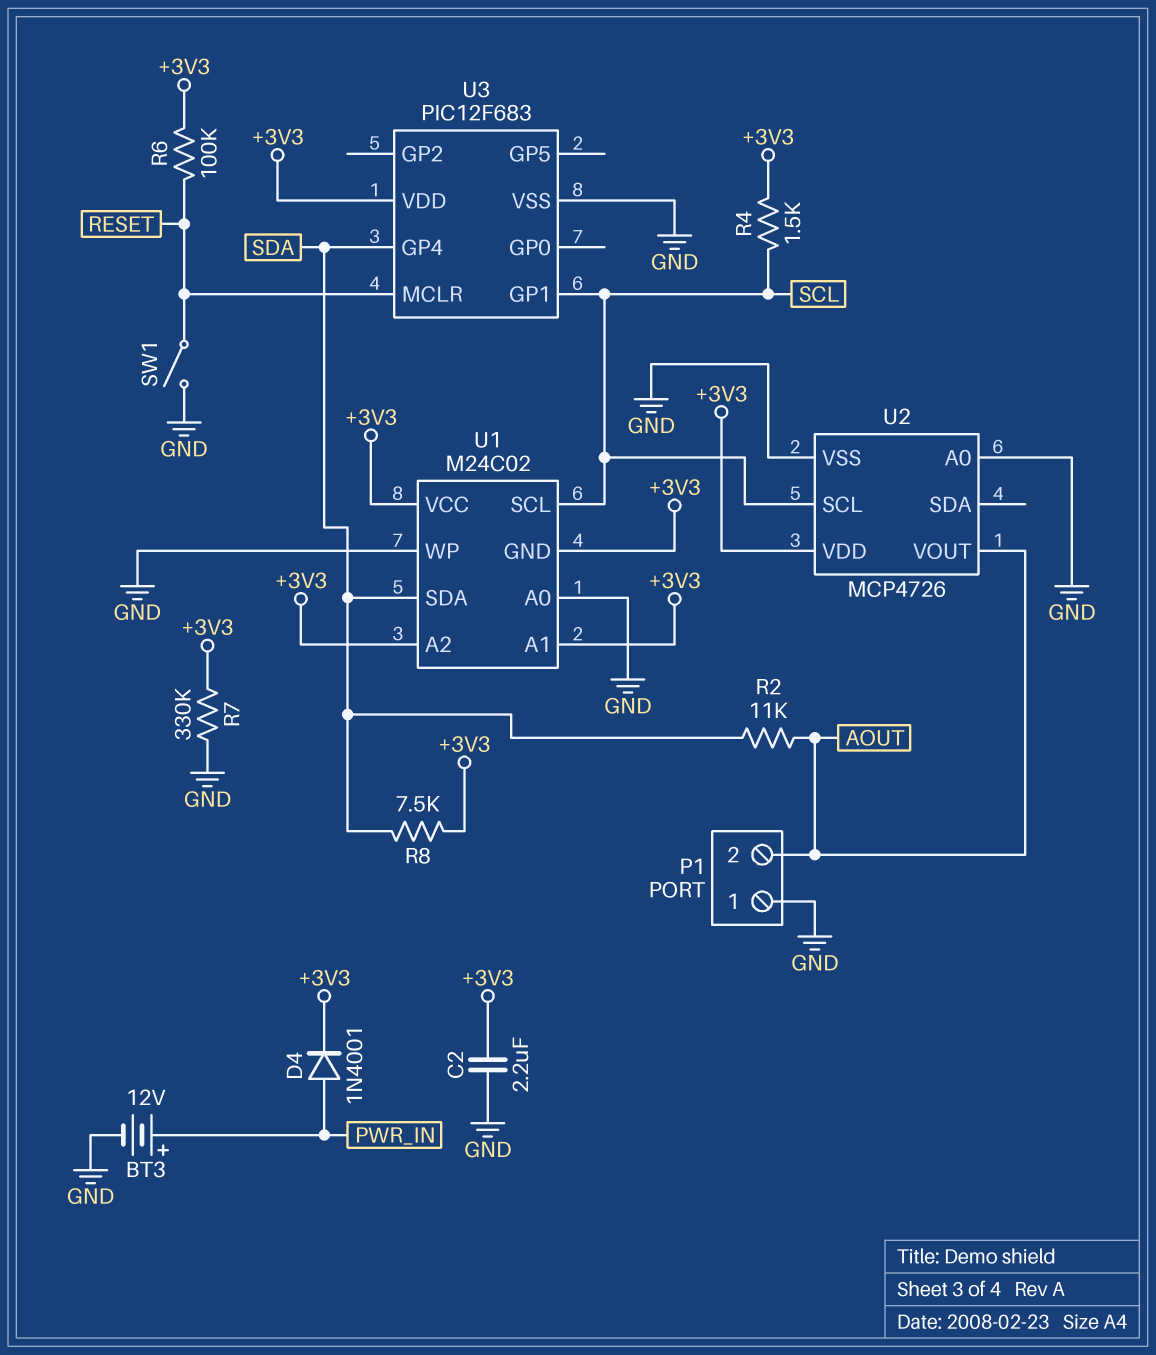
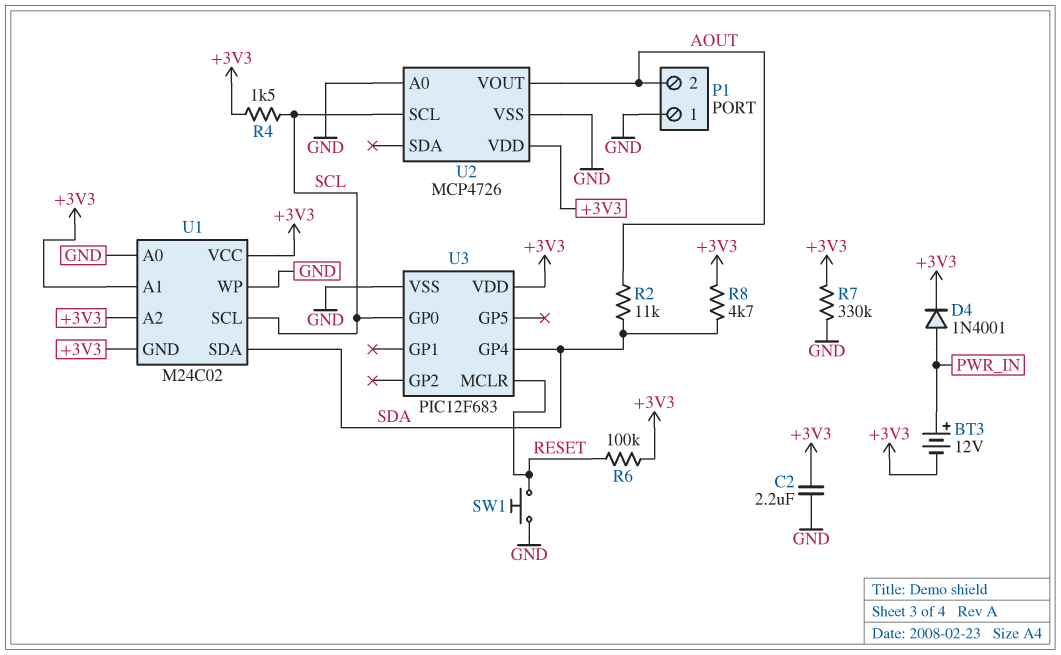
BT3: 12V (plus PWR_IN, minus GND) -> 12V (plus PWR_IN, minus +3V3)
R8: 7.5k (+3V3, SDA) -> 4.7k (+3V3, SDA)
SW1: switch (GND, RESET) -> button (GND, RESET)
U3 pin GP0: none -> SCL
U3 pin GP1: SCL -> none

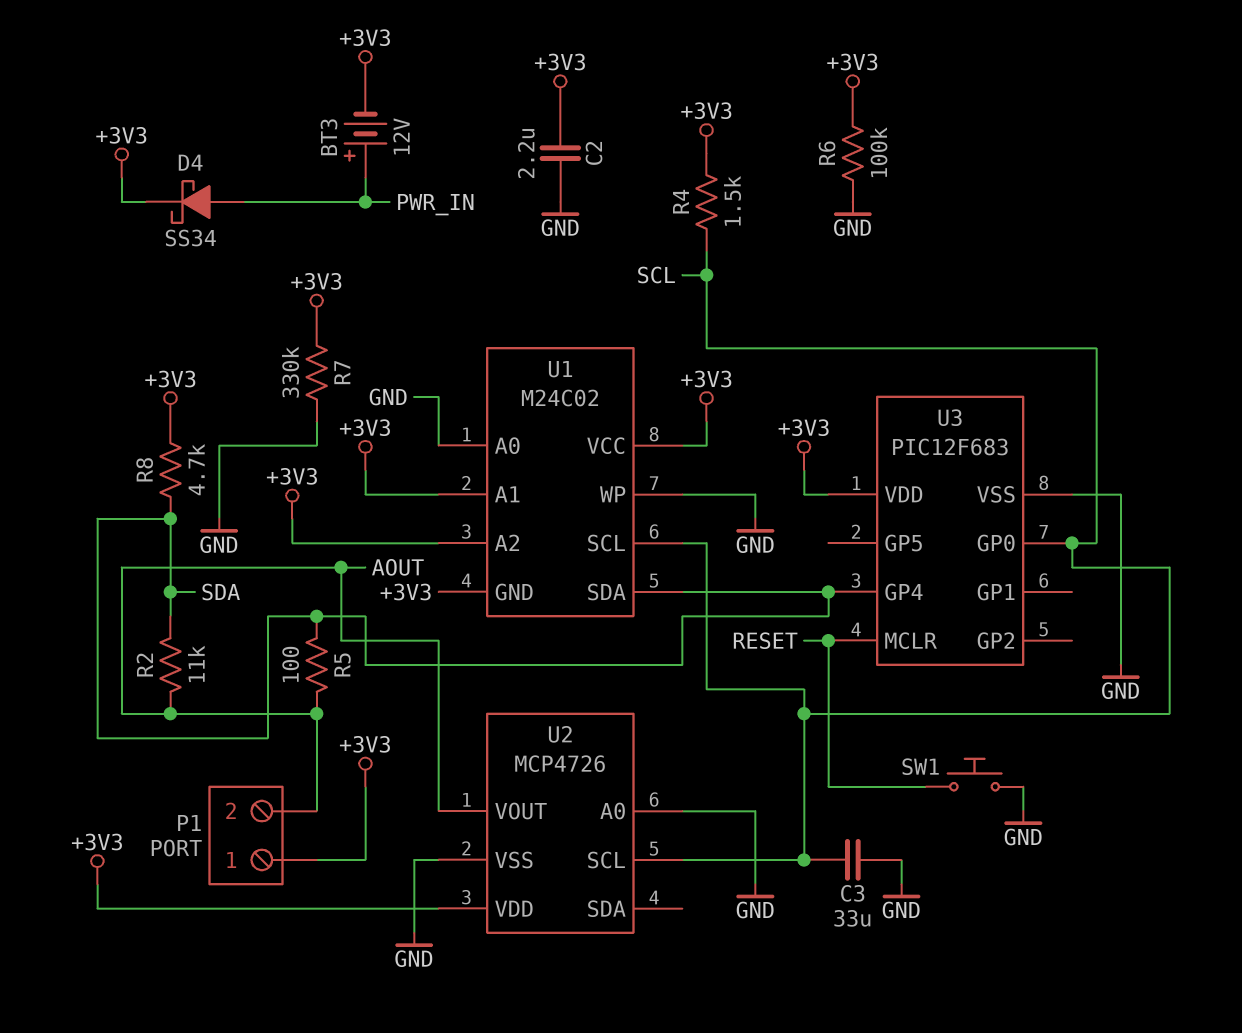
C3: none -> 33uF (GND, SCL)
D4: diode 1N4001 (A PWR_IN, K +3V3) -> schottky SS34 (A PWR_IN, K +3V3)
P1 pin 1: GND -> +3V3
R5: none -> 100 (AOUT, SDA)
R6: 100k (+3V3, RESET) -> 100k (+3V3, GND)

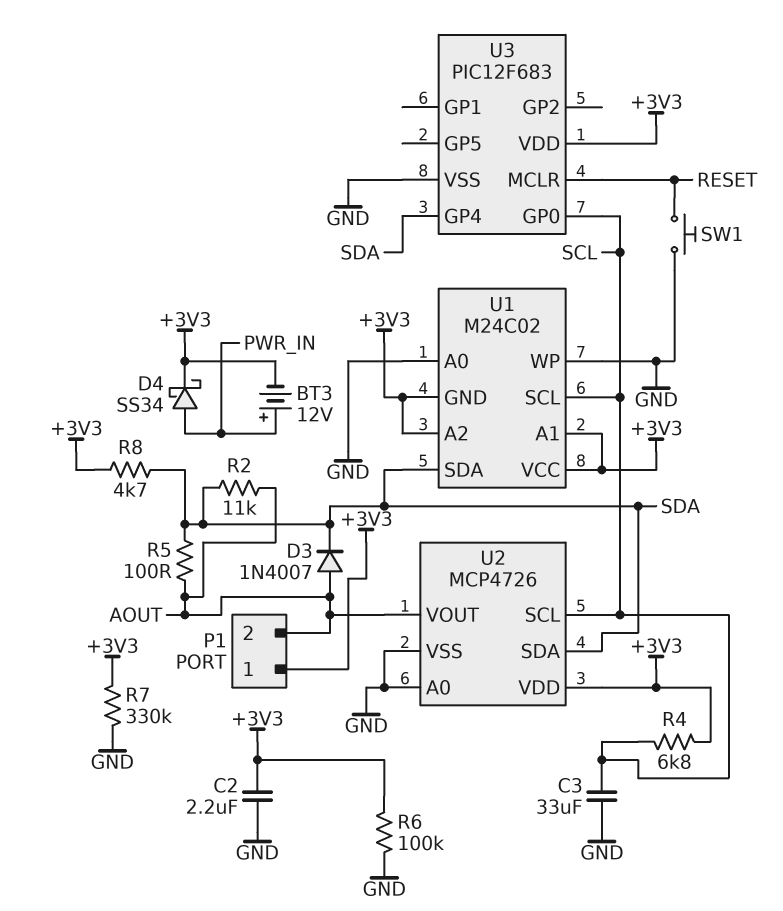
D3: none -> diode 1N4007 (A AOUT, K SDA)
R4: 1.5k (+3V3, SCL) -> 6.8k (+3V3, SCL)
U2 pin SDA: none -> SDA

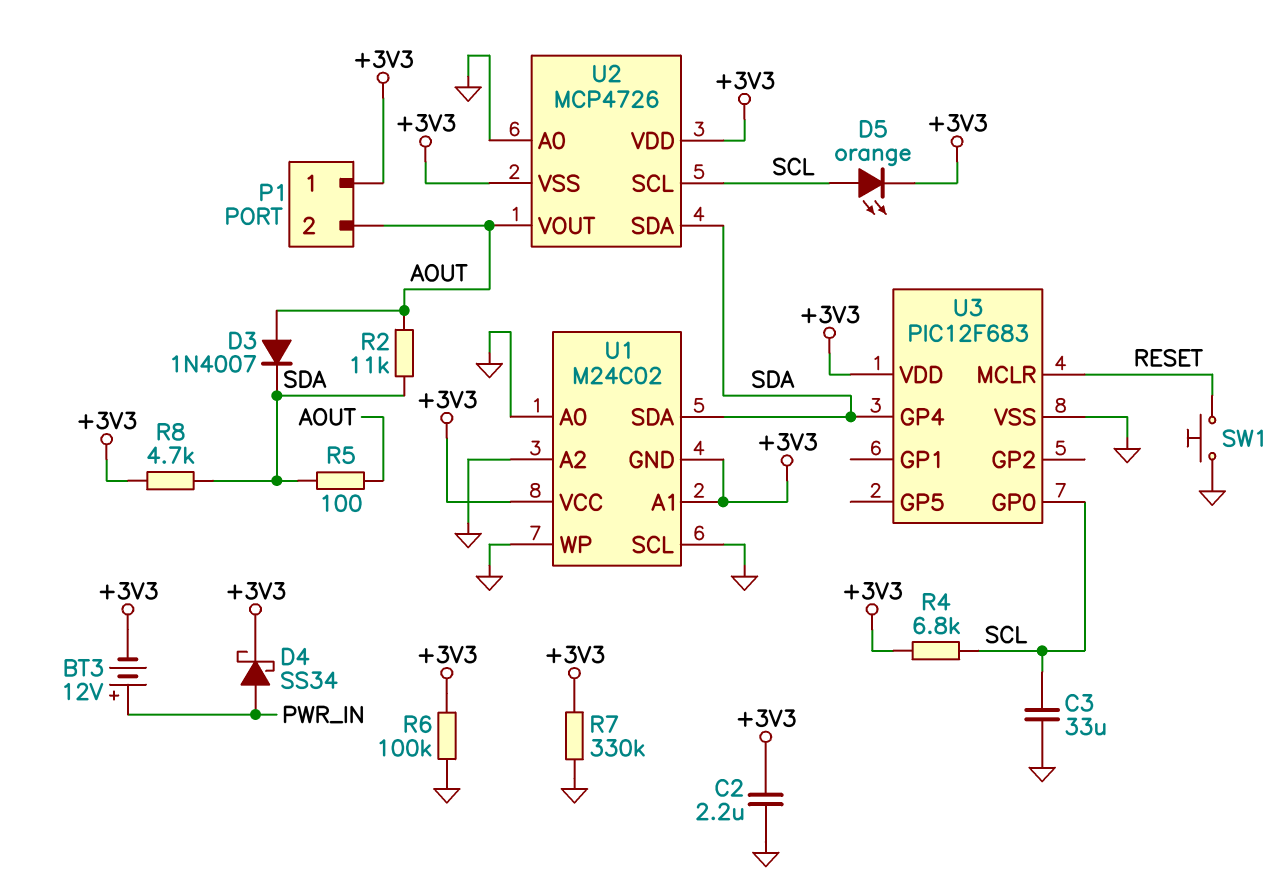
D5: none -> LED orange (A SCL, K +3V3)
U1 pin A2: +3V3 -> GND
U1 pin SCL: SCL -> GND
U2 pin VSS: GND -> +3V3

